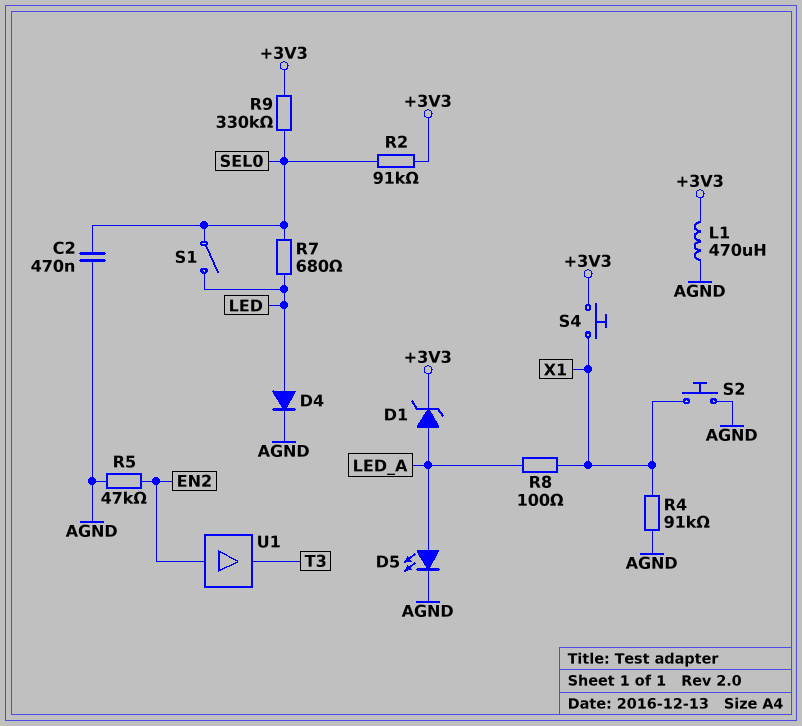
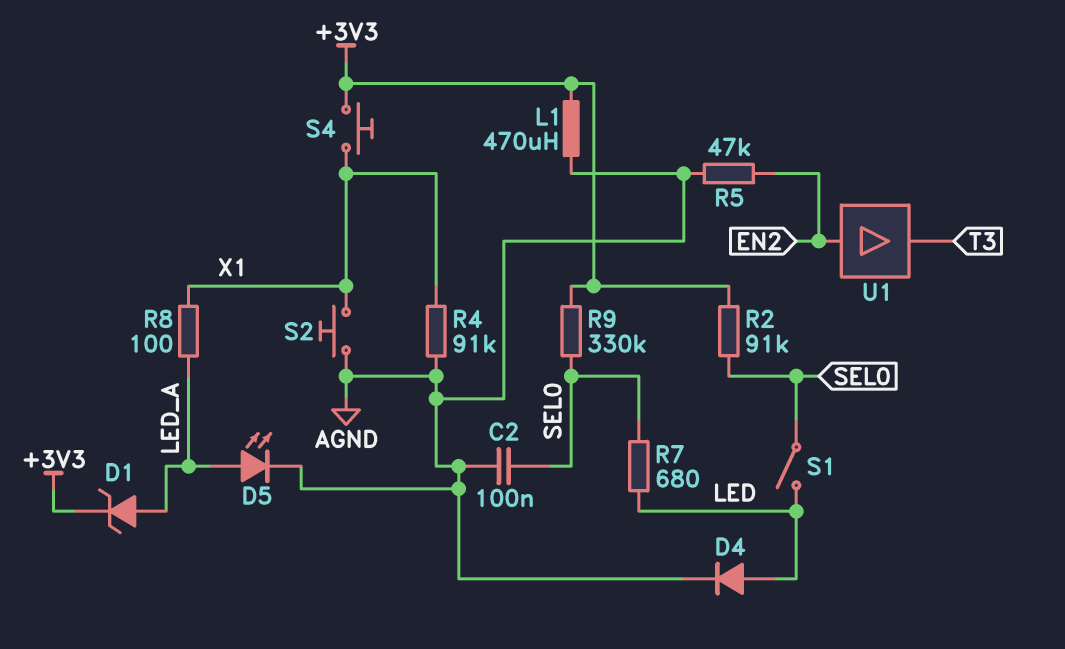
C2: 470nF (AGND, SEL0) -> 100nF (AGND, SEL0)

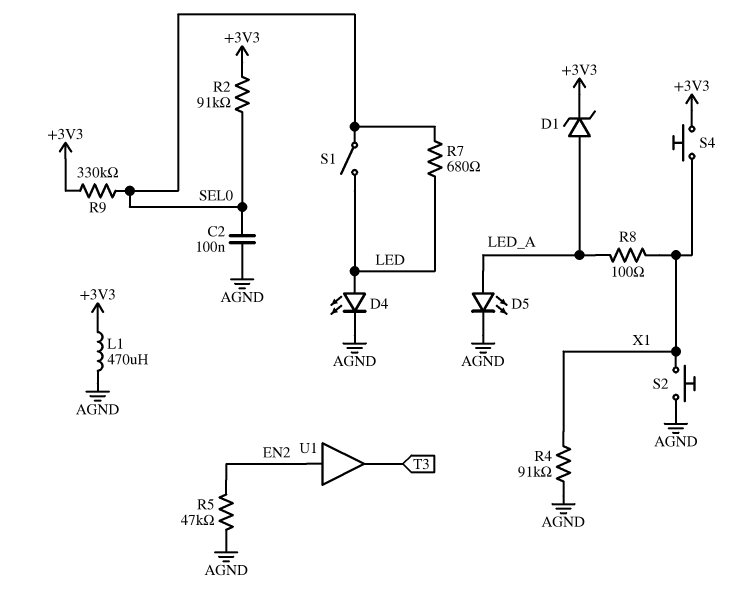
D4: diode (A LED, K AGND) -> LED (A LED, K AGND)

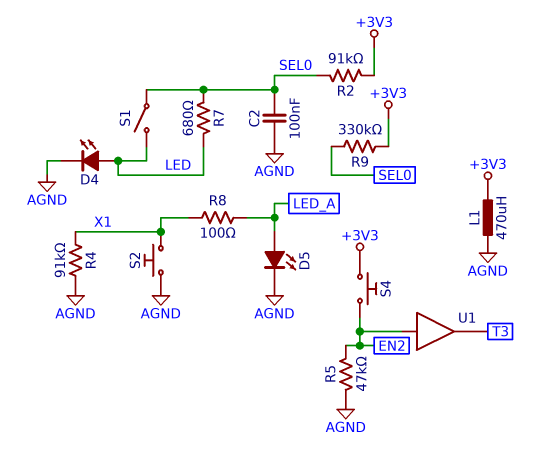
D1: zener (A LED_A, K +3V3) -> none
S4: button (+3V3, X1) -> button (+3V3, EN2)

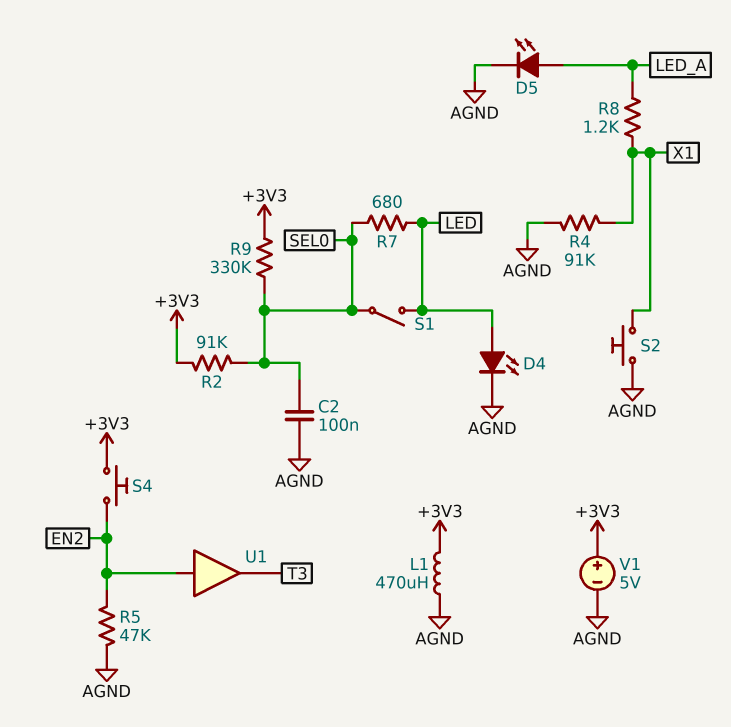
R8: 100 (LED_A, X1) -> 1.2k (LED_A, X1)
V1: none -> 5V (plus +3V3, minus AGND)

